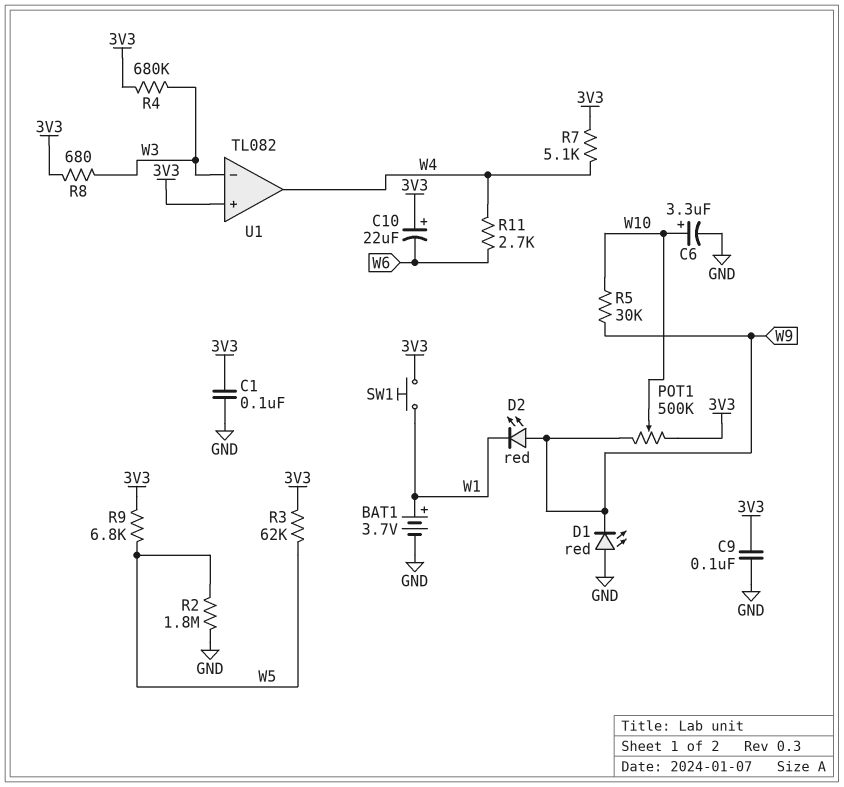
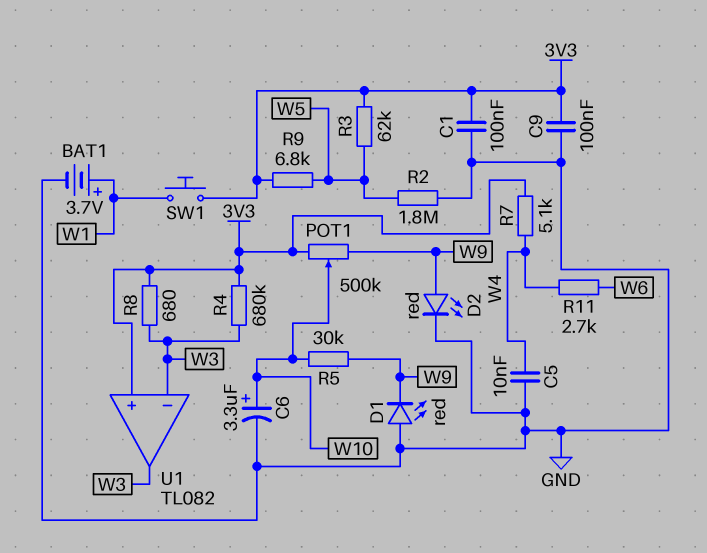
C5: none -> 10nF (GND, W4)
C10: 22uF (plus 3V3, minus W6) -> none
D2: LED red (A W9, K W1) -> LED red (A W9, K GND)
U1 pin out: W4 -> W3

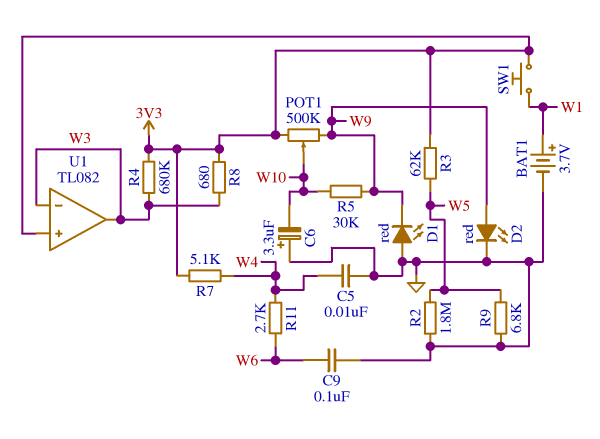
C1: 100nF (3V3, GND) -> none
C6: 3.3uF (plus W10, minus GND) -> 3.3uF (plus GND, minus W10)
C9: 100nF (3V3, GND) -> 100nF (GND, W6)
R9: 6.8k (3V3, W5) -> 6.8k (GND, W5)

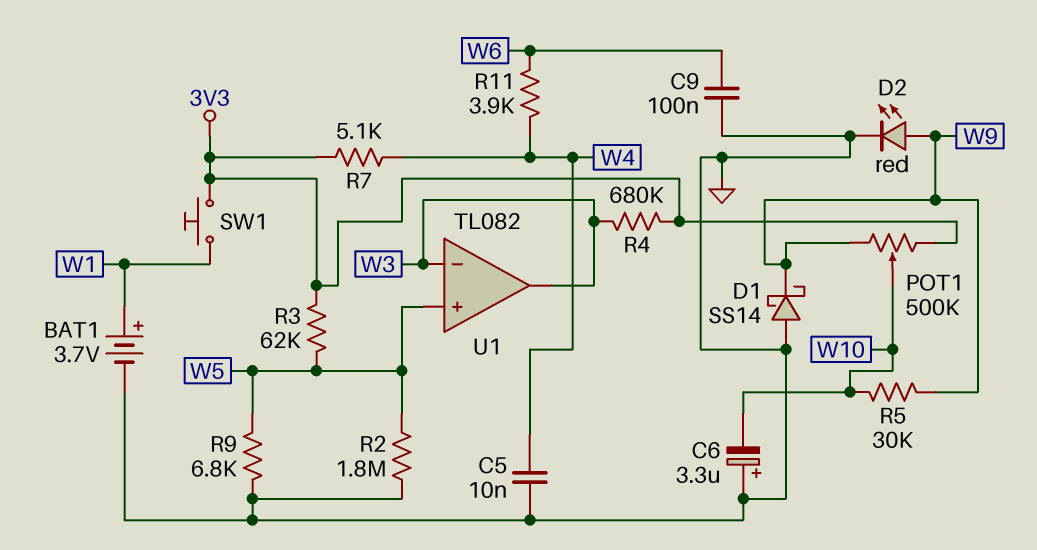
D1: LED red (A GND, K W9) -> schottky SS14 (A GND, K W9)
R8: 680 (3V3, W3) -> none
R11: 2.7k (W4, W6) -> 3.9k (W4, W6)
U1 pin in+: 3V3 -> W5

